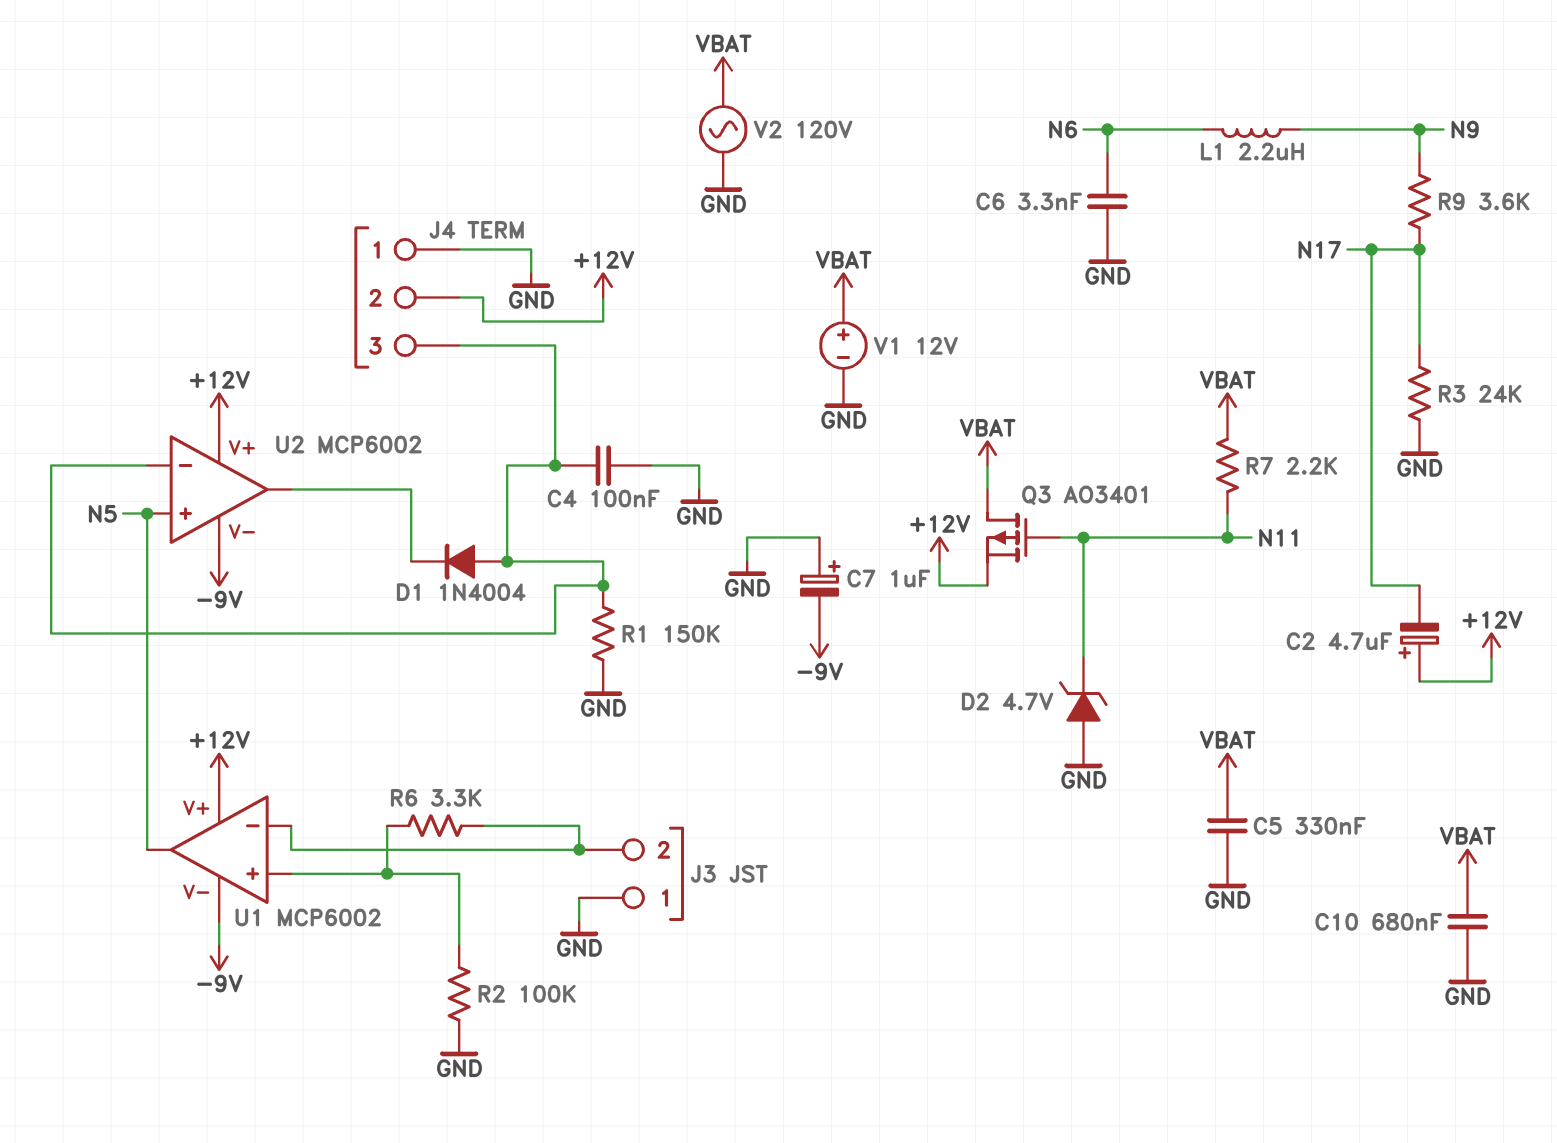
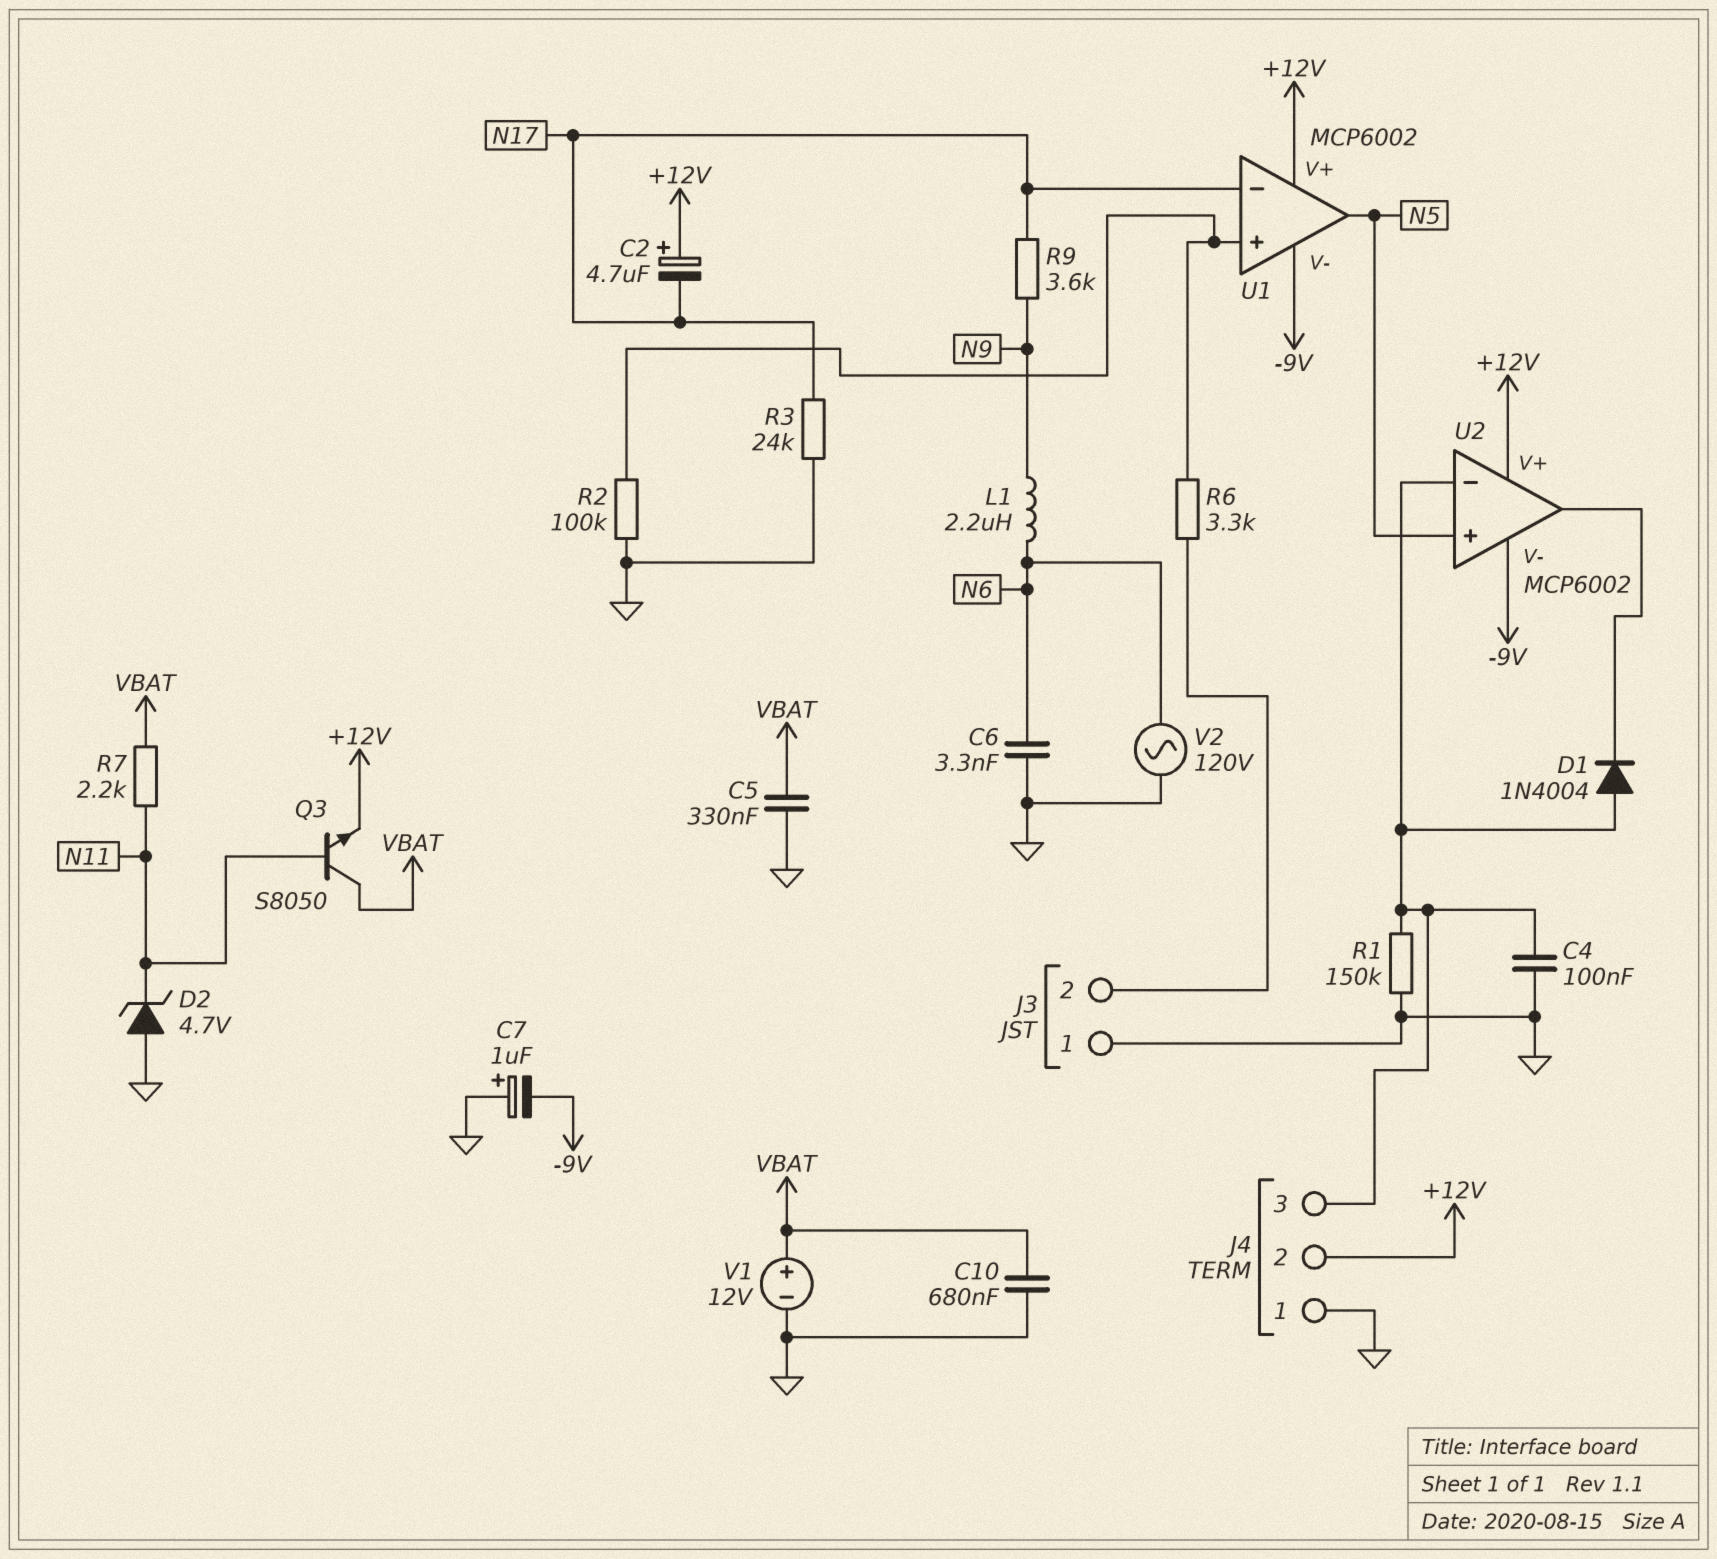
Q3: PMOS AO3401 (G N11, D VBAT, S +12V) -> NPN S8050 (B N11, C VBAT, E +12V)
U1 pin in-: J3/2 -> N17
V2: AC 120V (GND, VBAT) -> AC 120V (GND, N6)

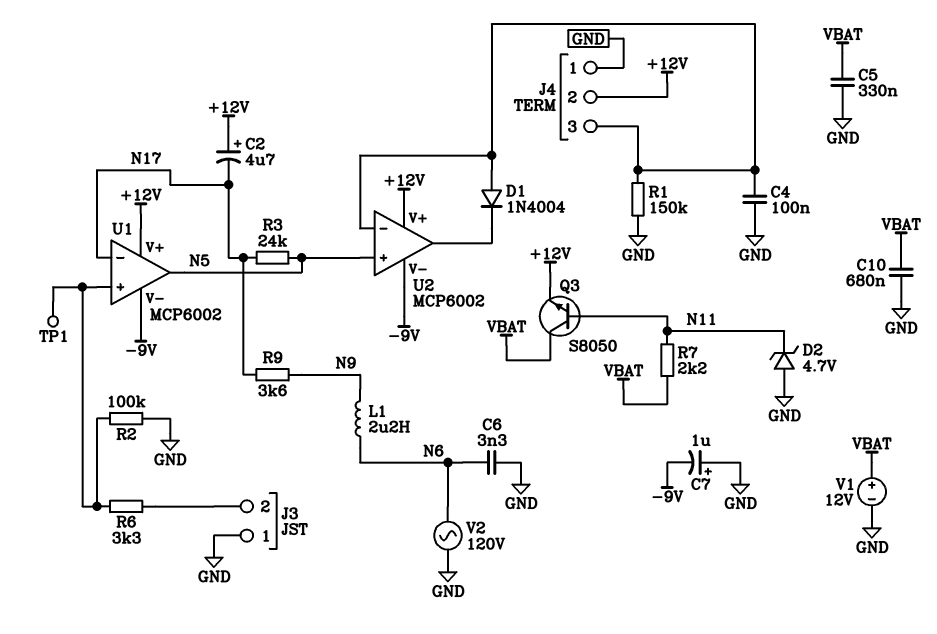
R3: 24k (GND, N17) -> 24k (N5, N17)
TP1: none -> test point (U1/in+)

